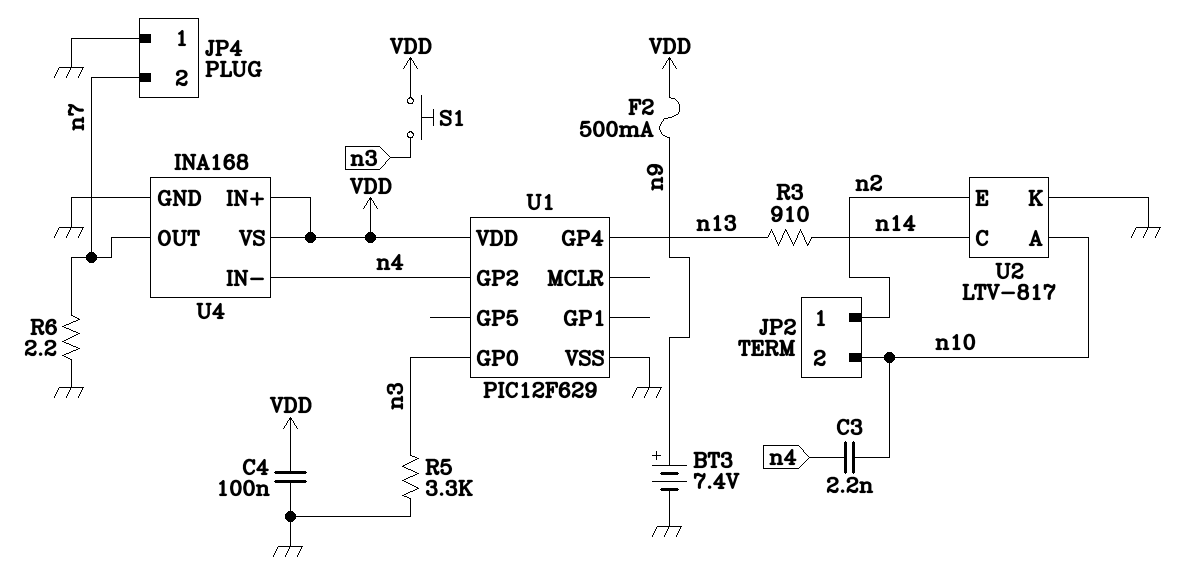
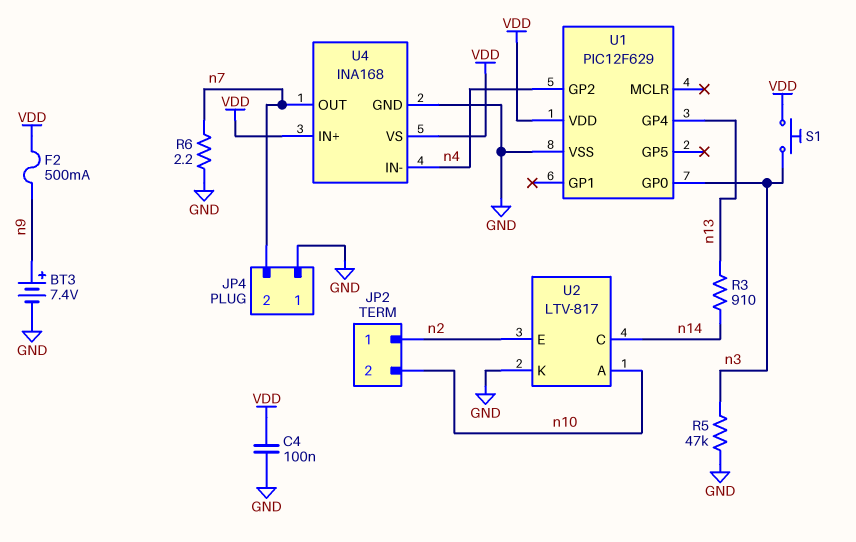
C3: 2.2nF (n4, n10) -> none
R5: 3.3k (GND, n3) -> 47k (GND, n3)

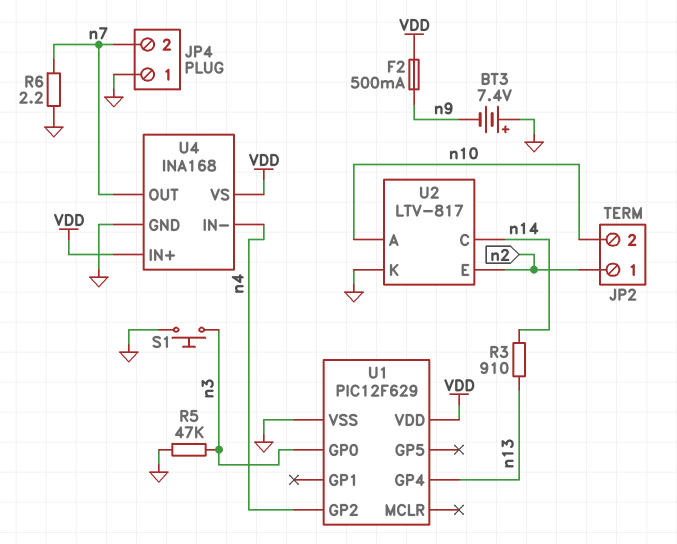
BT3: 7.4V (plus n9, minus GND) -> 7.4V (plus GND, minus n9)
C4: 100nF (GND, VDD) -> none
S1: button (VDD, n3) -> button (GND, n3)

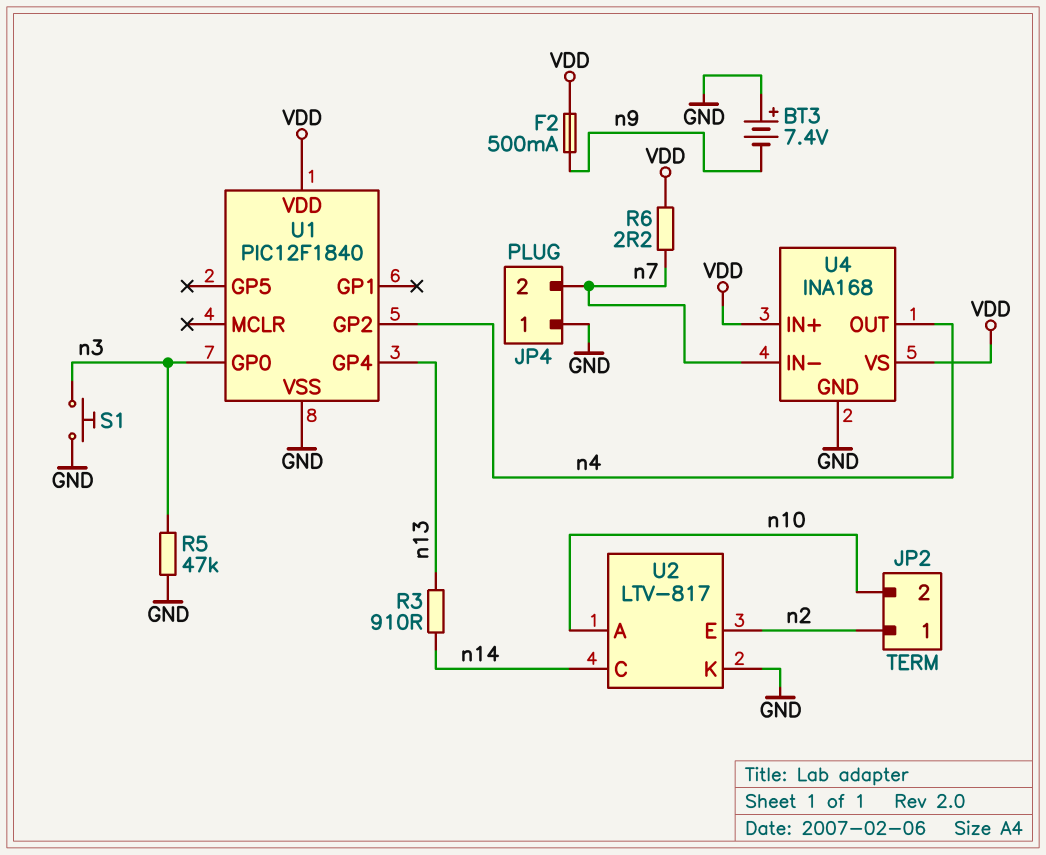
R6: 2.2 (GND, n7) -> 2.2 (VDD, n7)
U1: PIC12F629 -> PIC12F1840
U4 pin IN-: n4 -> n7
U4 pin OUT: n7 -> n4

